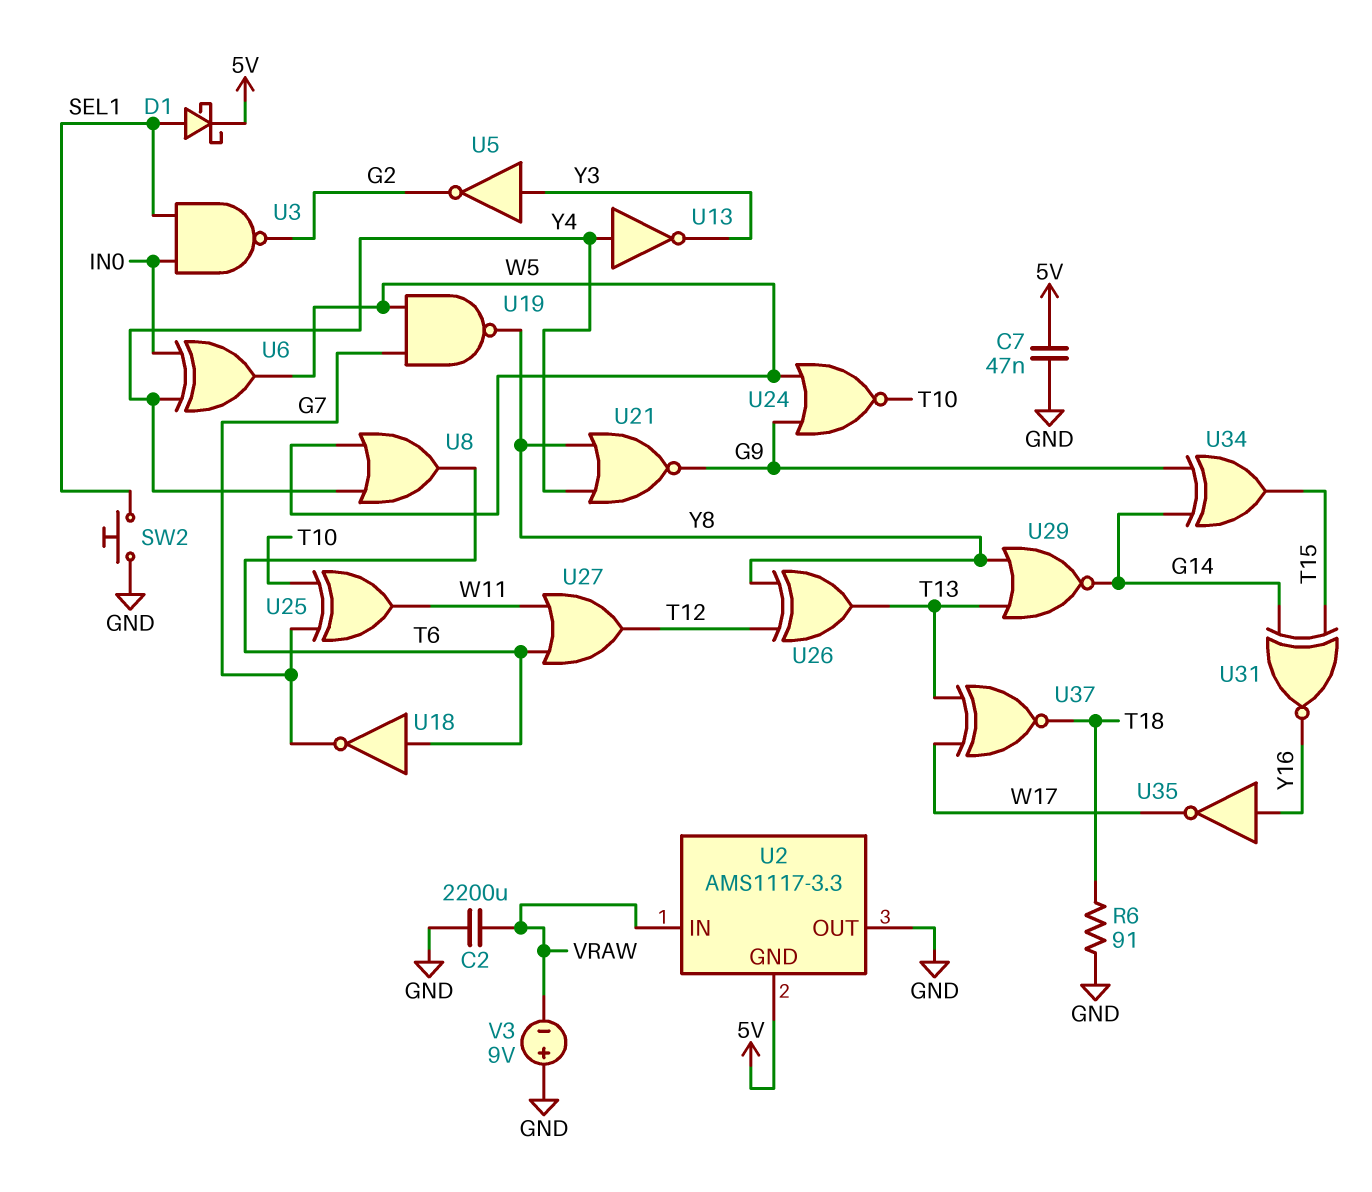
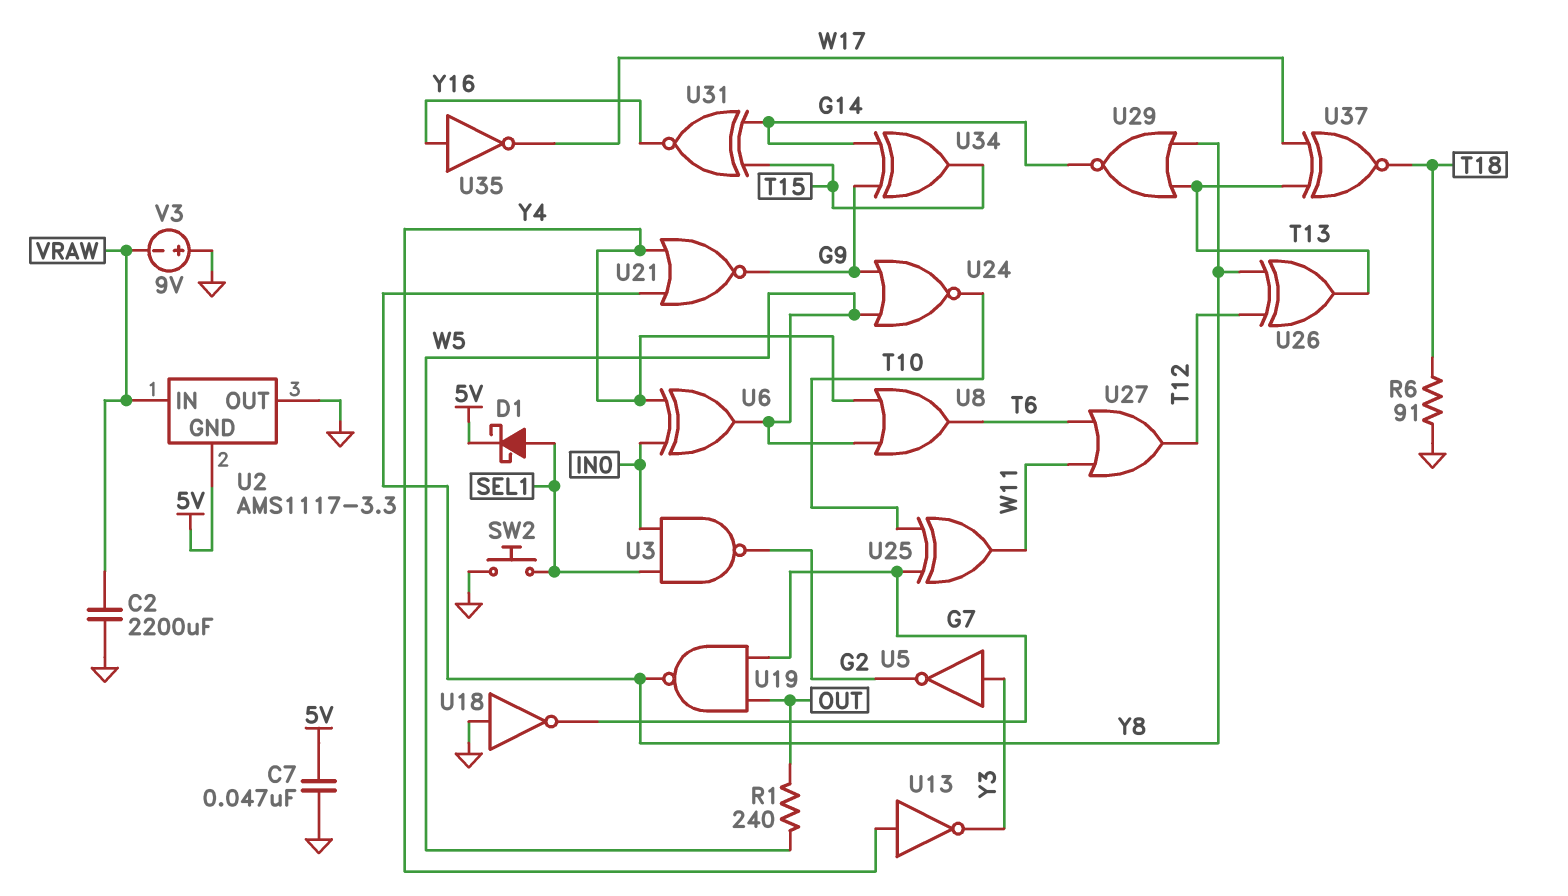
R1: none -> 240 (OUT, W5)
U18: NOT (in T6, out G7) -> NOT (in GND, out G7)
U19: NAND (in G7, in W5, out Y8) -> NAND (in G7, in OUT, out Y8)

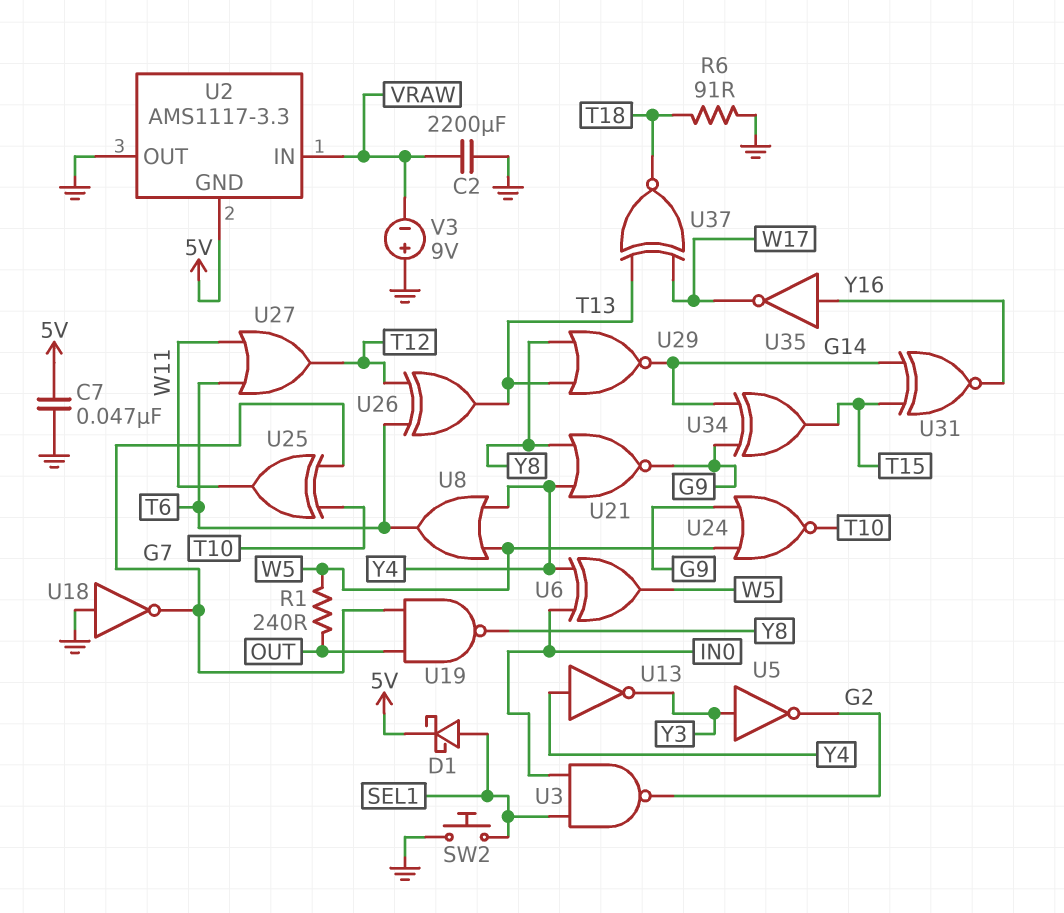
U26: XOR (in T12, in Y8, out T13) -> XOR (in T6, in T12, out T13)

